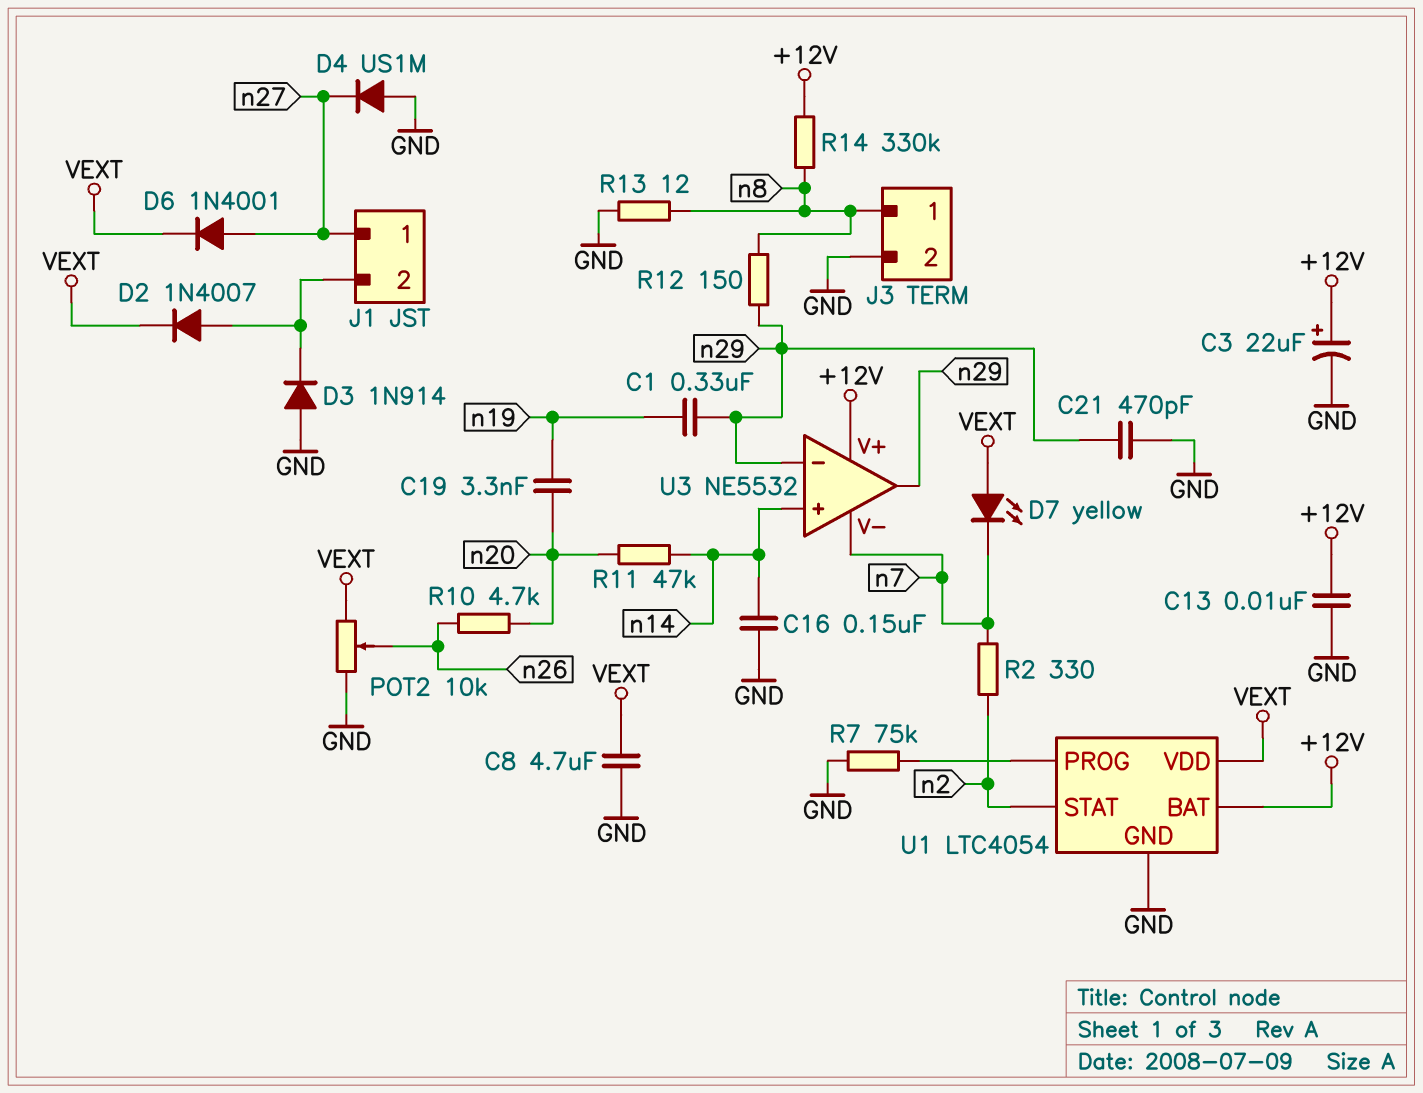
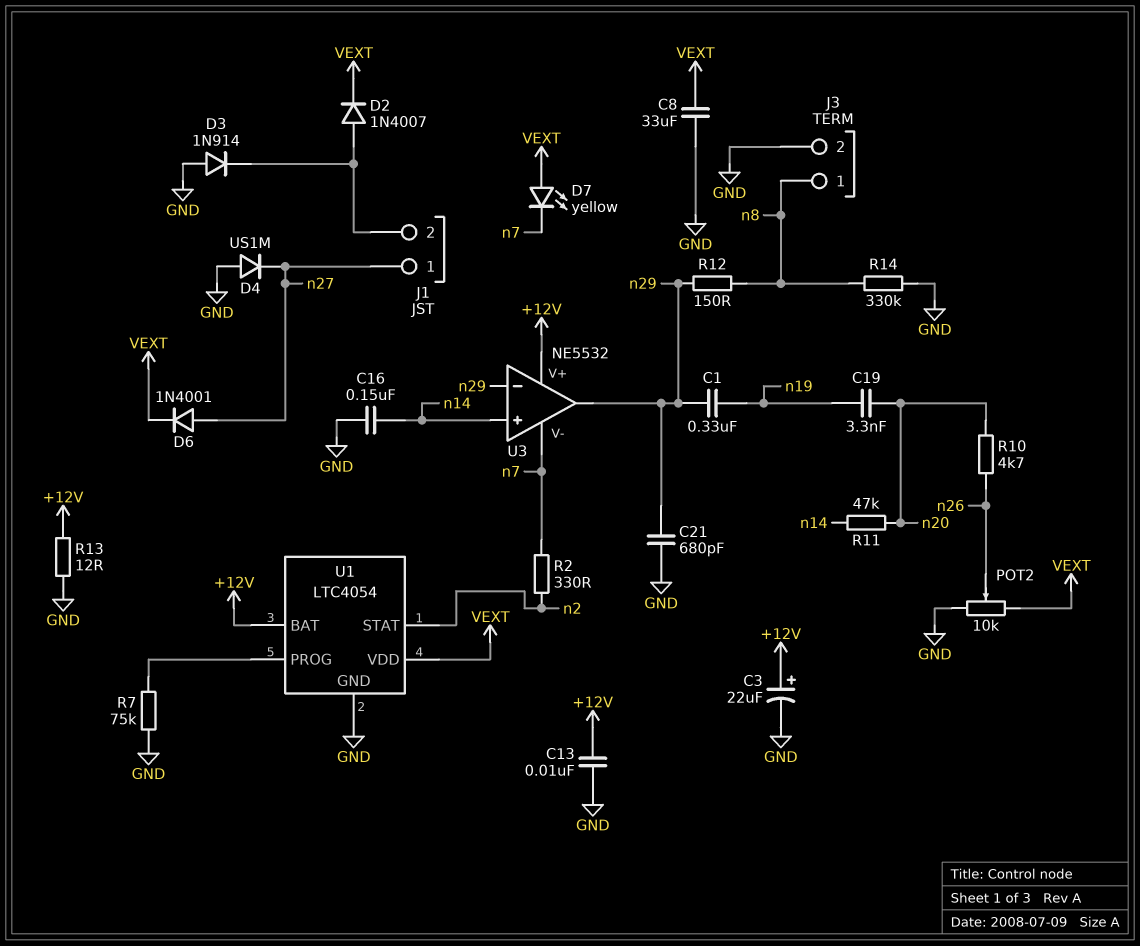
C8: 4.7uF (GND, VEXT) -> 33uF (GND, VEXT)
C21: 470pF (GND, n29) -> 680pF (GND, n29)
R13: 12 (GND, n8) -> 12 (+12V, GND)
R14: 330k (+12V, n8) -> 330k (GND, n8)

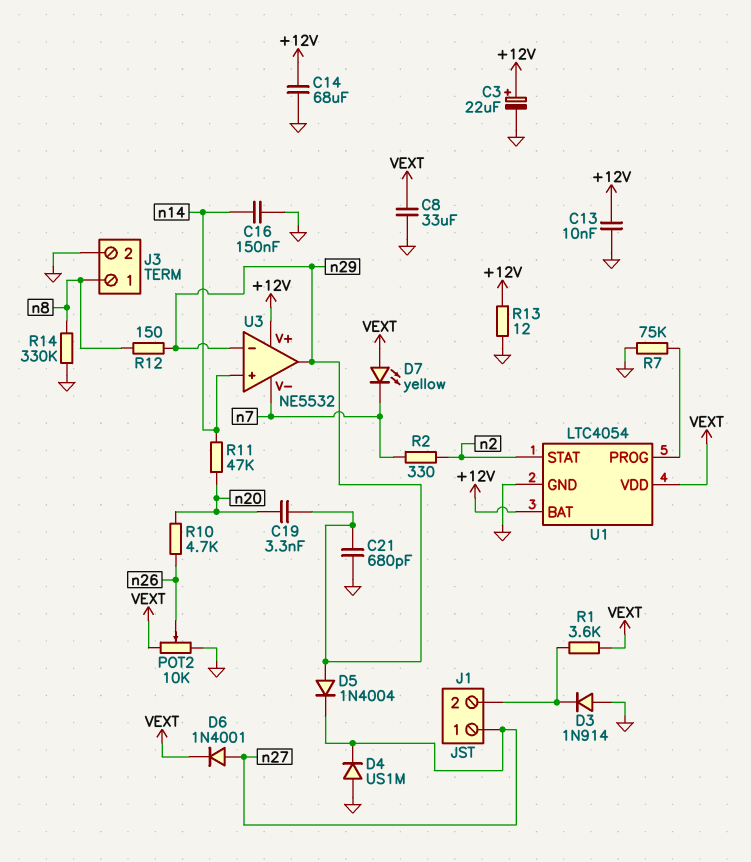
C1: 330nF (n19, n29) -> none
C14: none -> 68uF (+12V, GND)
C19: 3.3nF (n19, n20) -> 3.3nF (n20, n29)
D2: diode 1N4007 (A J1/2, K VEXT) -> none
D5: none -> diode 1N4004 (A n29, K n27)
R1: none -> 3.6k (J1/2, VEXT)

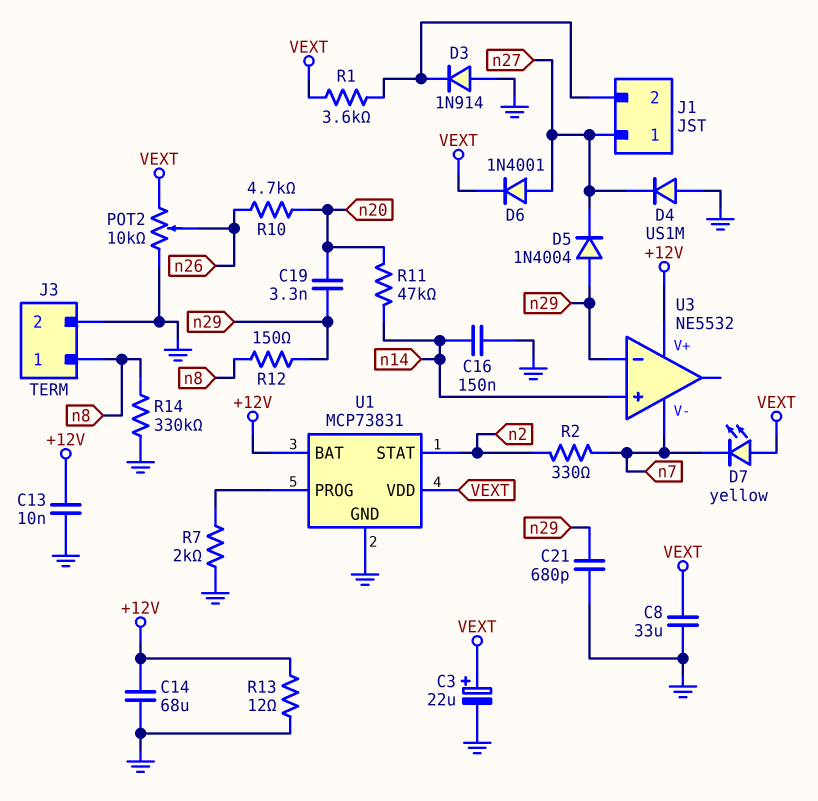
C3: 22uF (plus +12V, minus GND) -> 22uF (plus VEXT, minus GND)
R7: 75k (GND, U1/PROG) -> 2k (GND, U1/PROG)
U1: LTC4054 -> MCP73831
U3 pin out: n29 -> none

